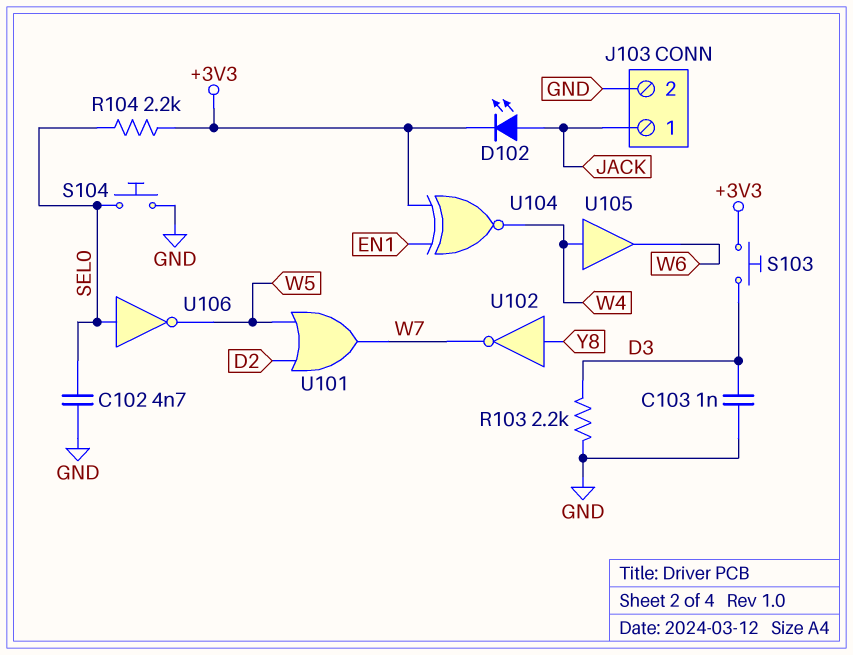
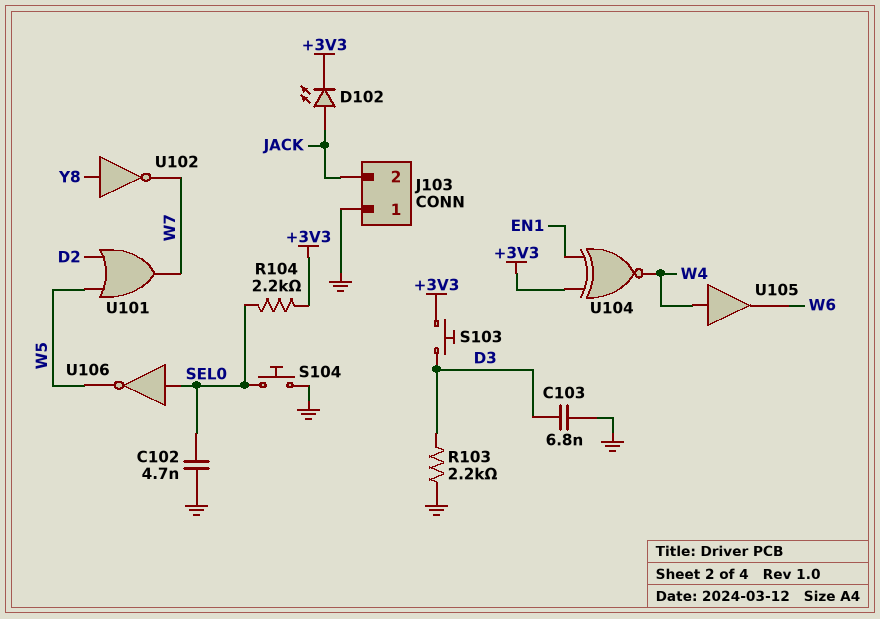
C103: 1nF (D3, GND) -> 6.8nF (D3, GND)
J103 pin 1: JACK -> GND
J103 pin 2: GND -> JACK

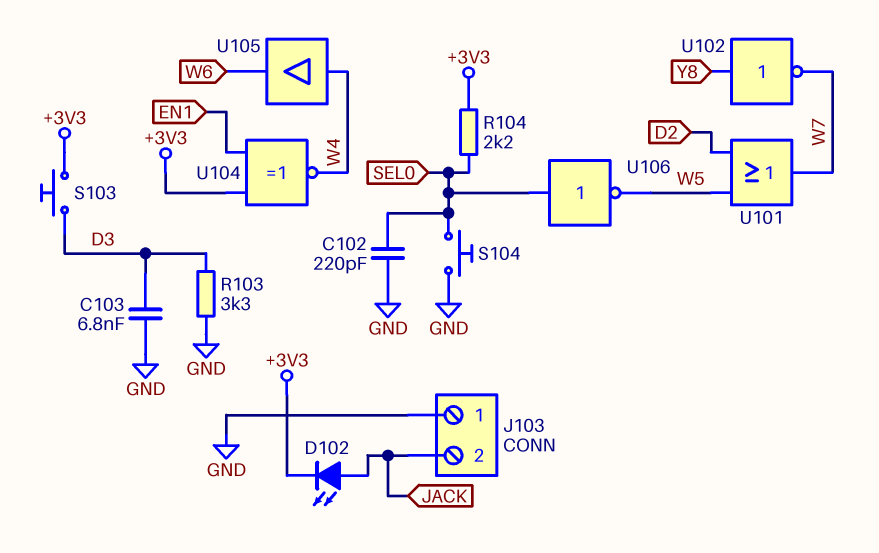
C102: 4.7nF (GND, SEL0) -> 220pF (GND, SEL0)
R103: 2.2k (D3, GND) -> 3.3k (D3, GND)

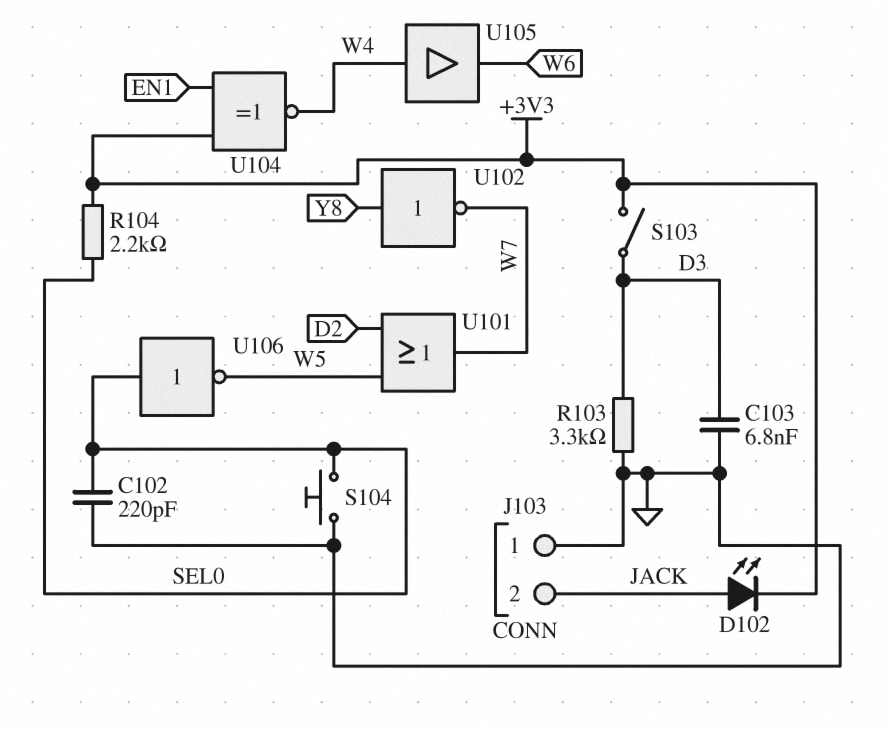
S103: button (+3V3, D3) -> switch (+3V3, D3)

